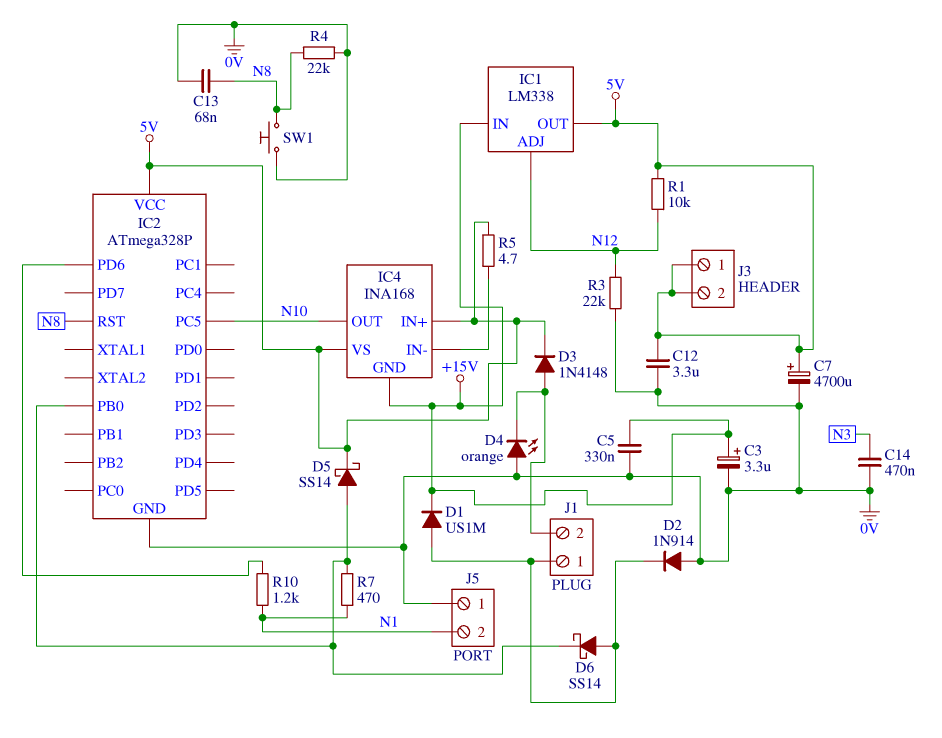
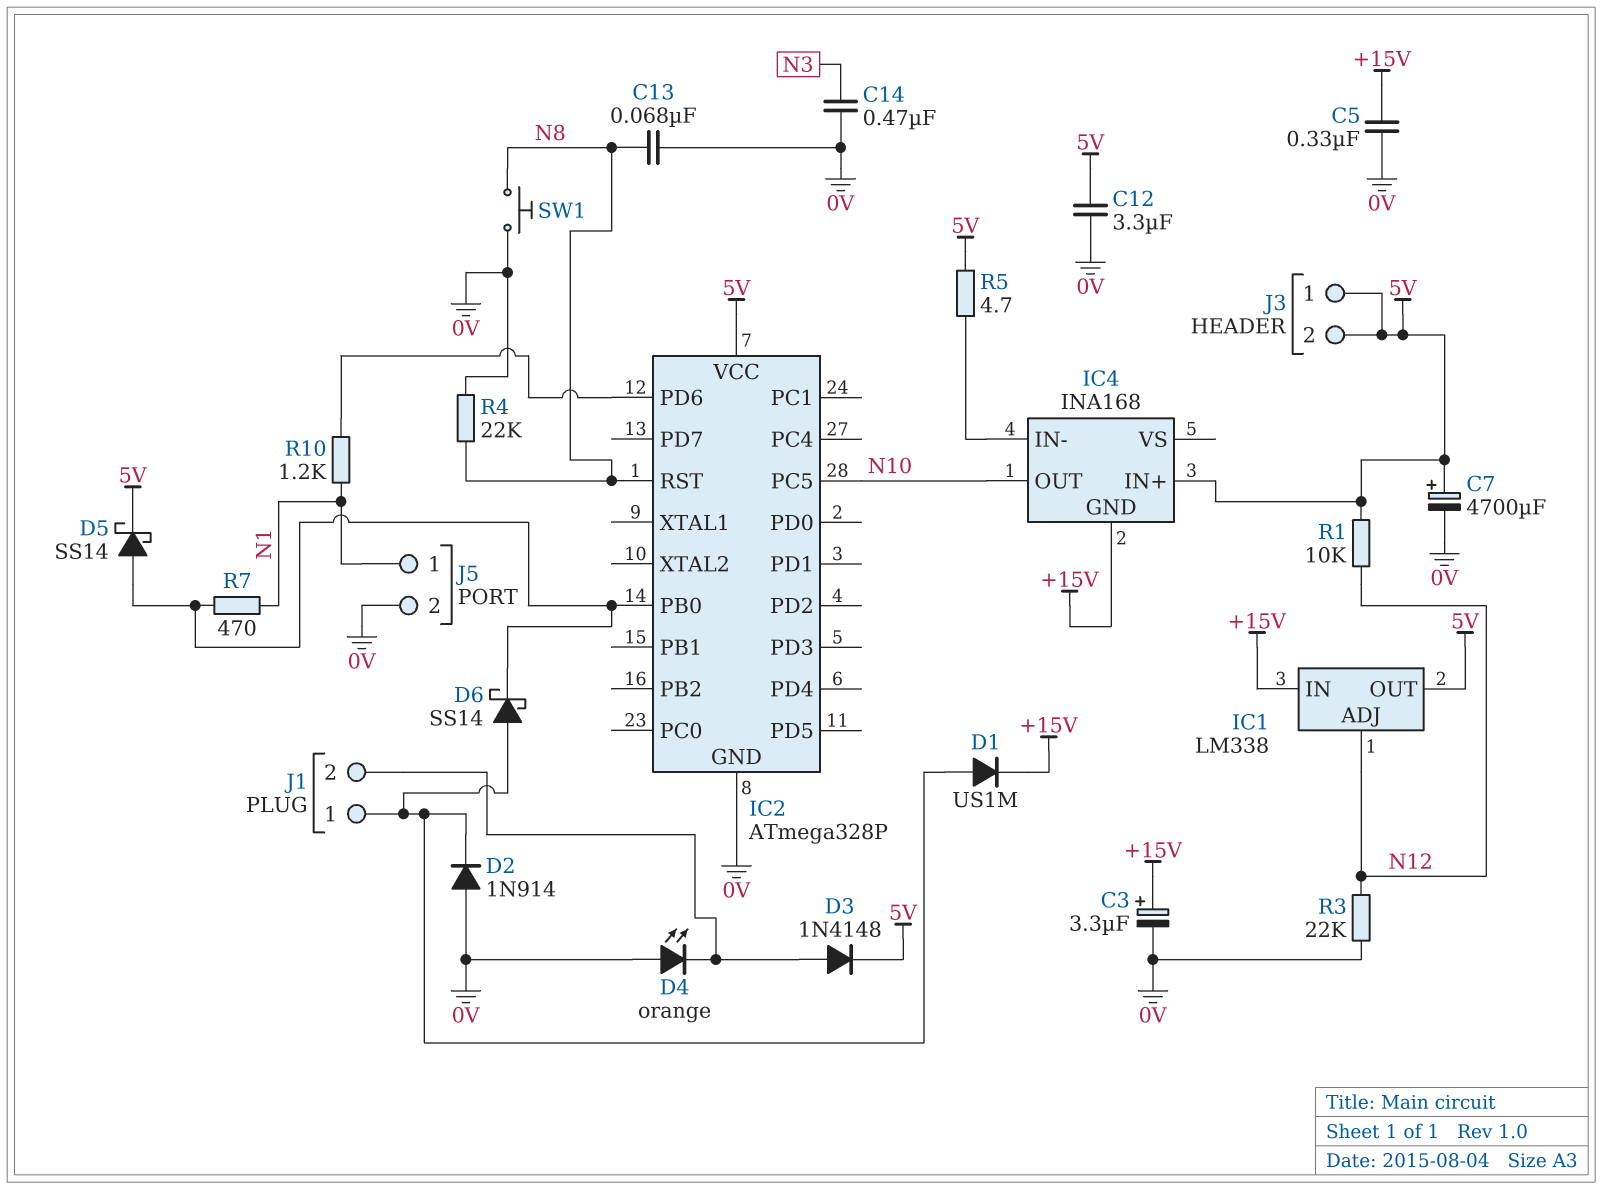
IC4 pin VS: 5V -> none
J5 pin 1: 0V -> N1
J5 pin 2: N1 -> 0V

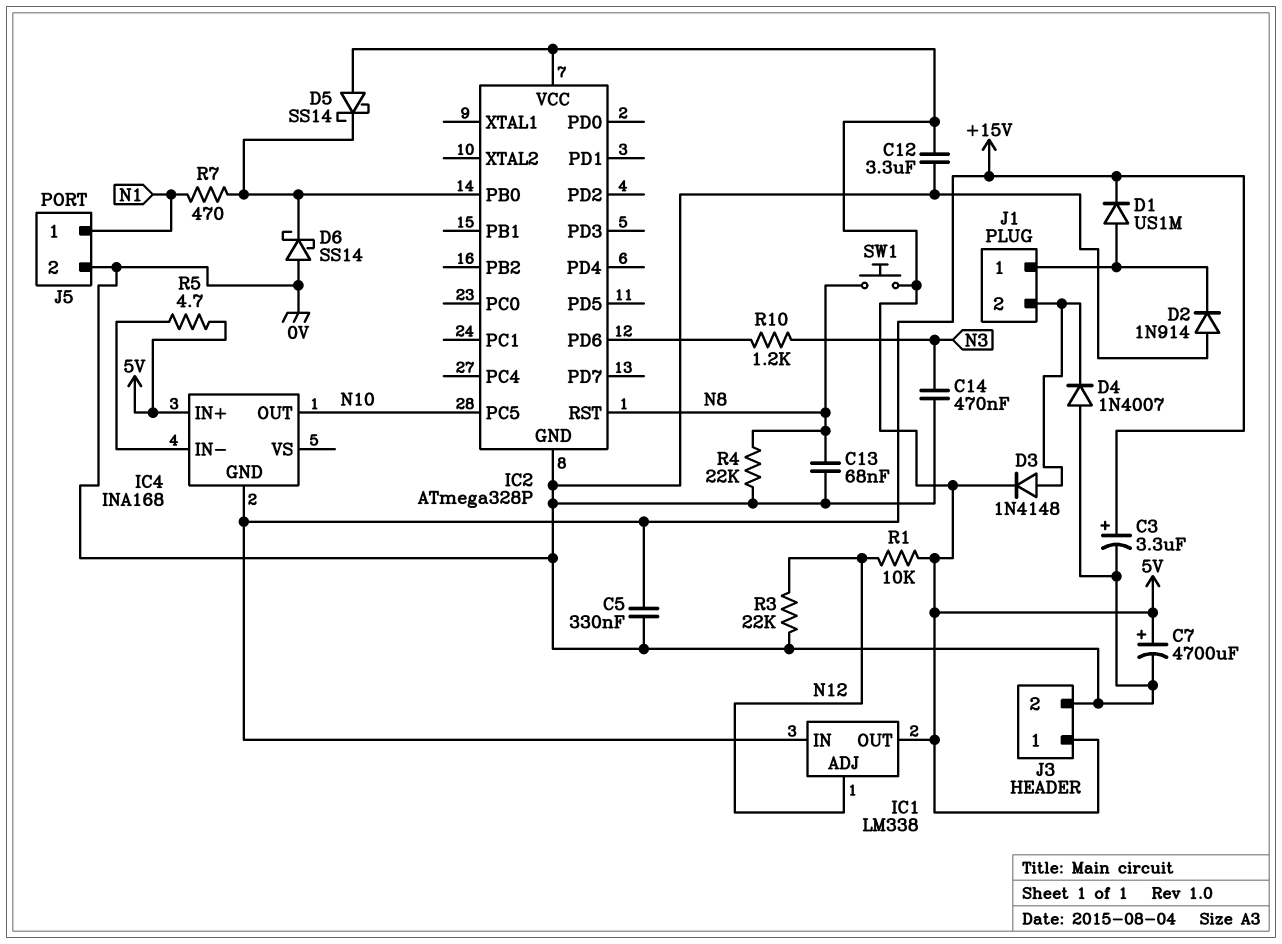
D4: LED orange (A 0V, K J1/2) -> diode 1N4007 (A 0V, K J1/2)
D5: schottky SS14 (A IC2/PB0, K 5V) -> schottky SS14 (A 5V, K IC2/PB0)
D6: schottky SS14 (A J1/1, K IC2/PB0) -> schottky SS14 (A 0V, K IC2/PB0)
J3 pin 2: 5V -> 0V
R10: 1.2k (IC2/PD6, N1) -> 1.2k (IC2/PD6, N3)
SW1: button (0V, N8) -> button (5V, N8)

